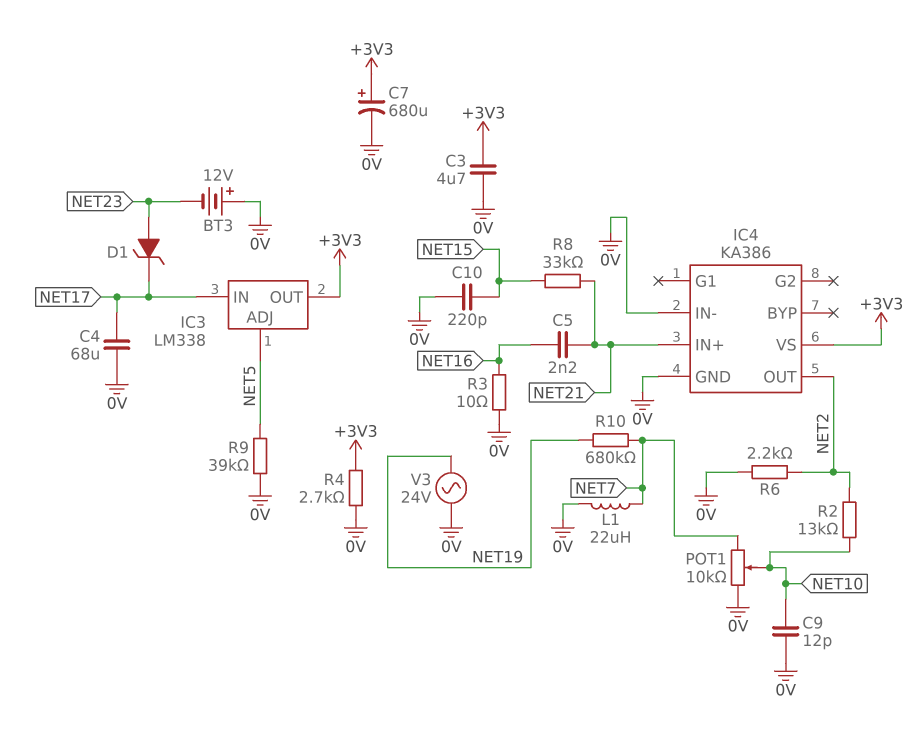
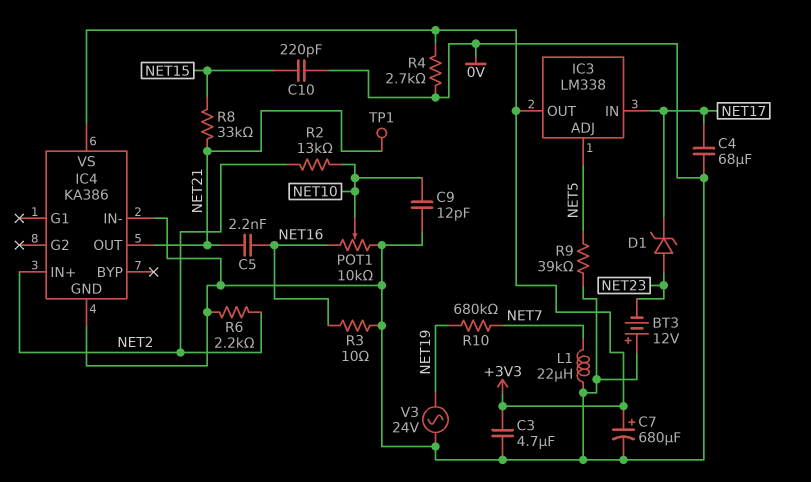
IC4 pin IN+: NET21 -> NET2
IC4 pin OUT: NET2 -> NET21
POT1: 10k (0V, NET7, wiper NET10) -> 10k (0V, NET16, wiper NET10)
TP1: none -> test point (NET21)

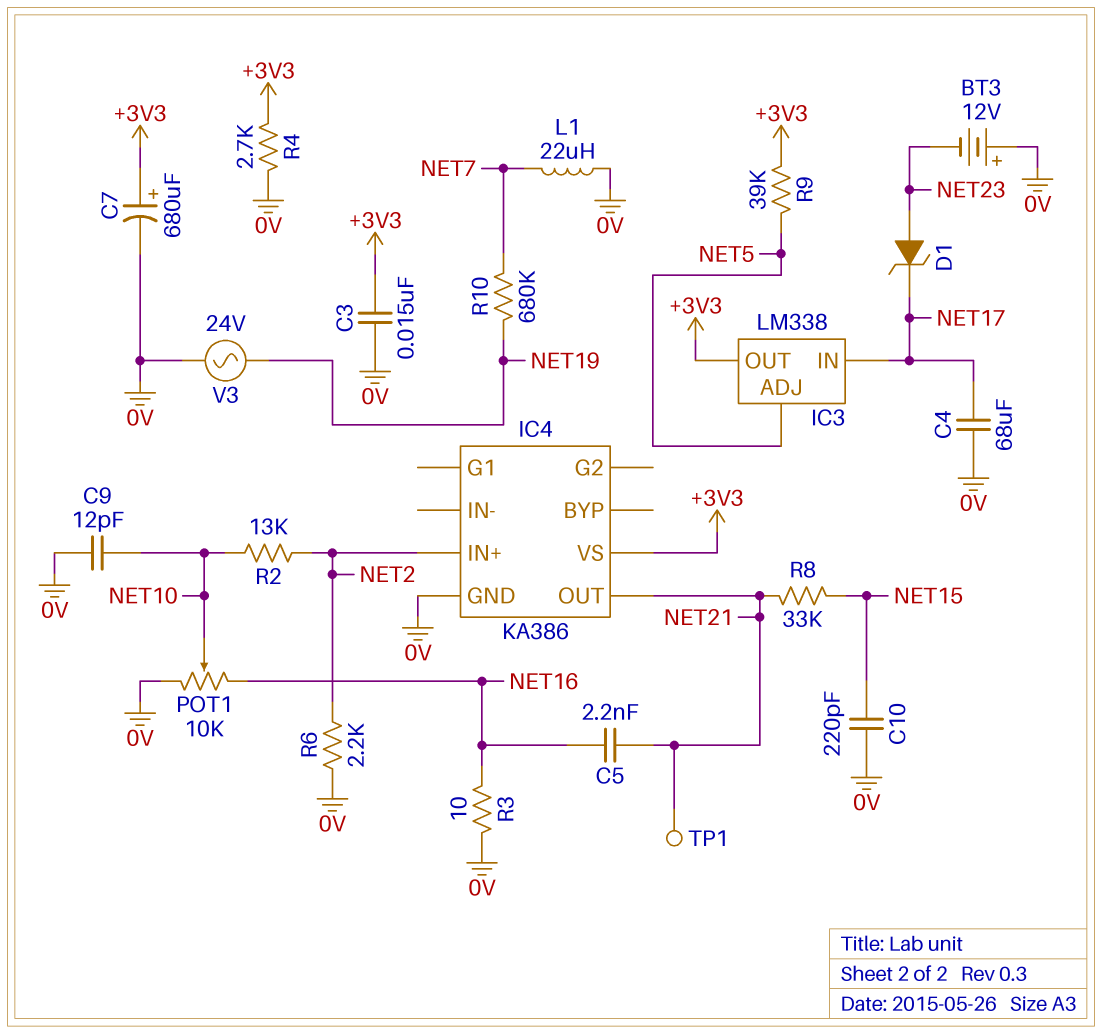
C3: 4.7uF (+3V3, 0V) -> 15nF (+3V3, 0V)
IC4 pin IN-: 0V -> none
R9: 39k (0V, NET5) -> 39k (+3V3, NET5)

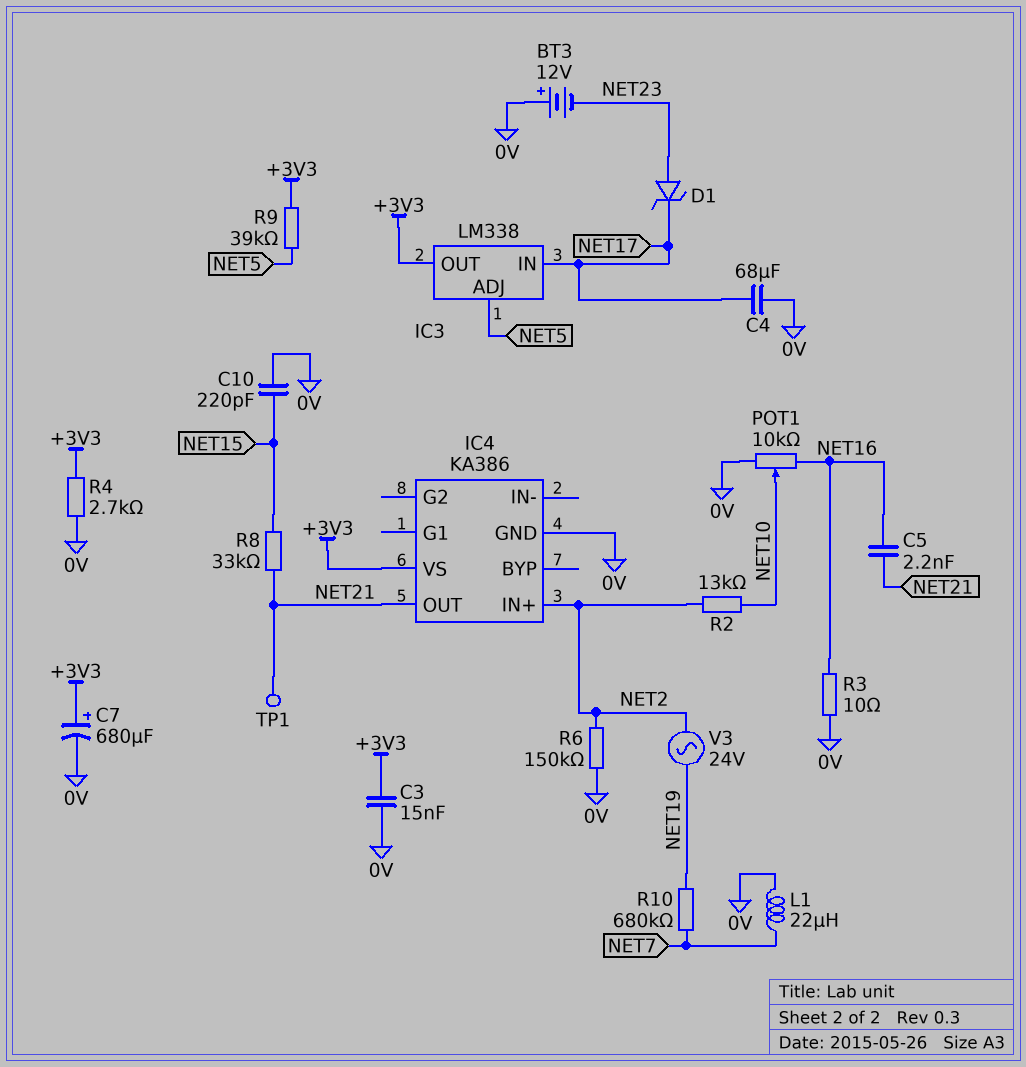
C9: 12pF (0V, NET10) -> none
R6: 2.2k (0V, NET2) -> 150k (0V, NET2)
V3: AC 24V (0V, NET19) -> AC 24V (NET2, NET19)

